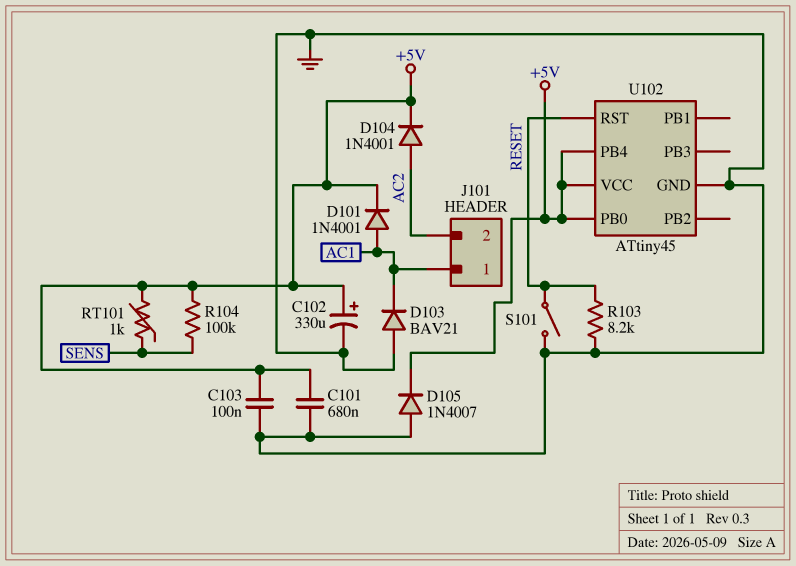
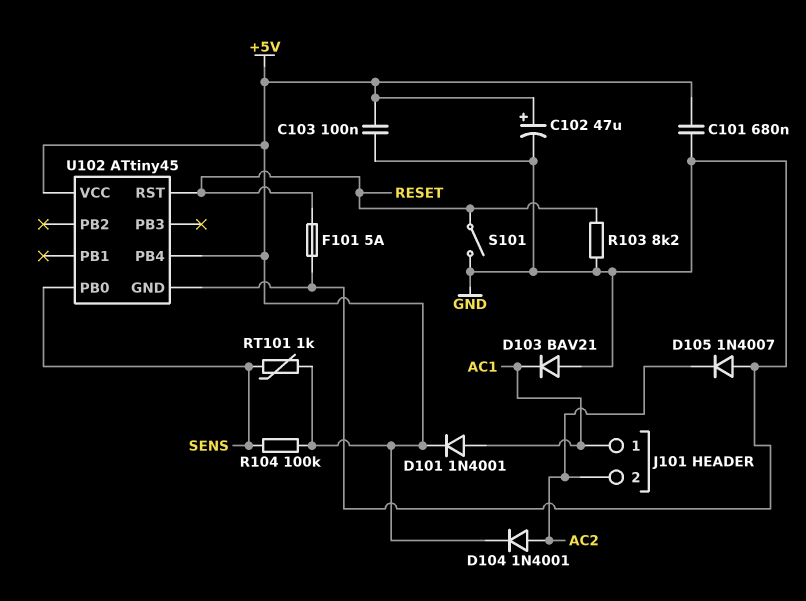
C102: 330uF (plus +5V, minus GND) -> 47uF (plus +5V, minus GND)
D105: diode 1N4007 (A GND, K +5V) -> diode 1N4007 (A GND, K AC2)
F101: none -> 5A (GND, RESET)
U102 pin PB0: +5V -> SENS

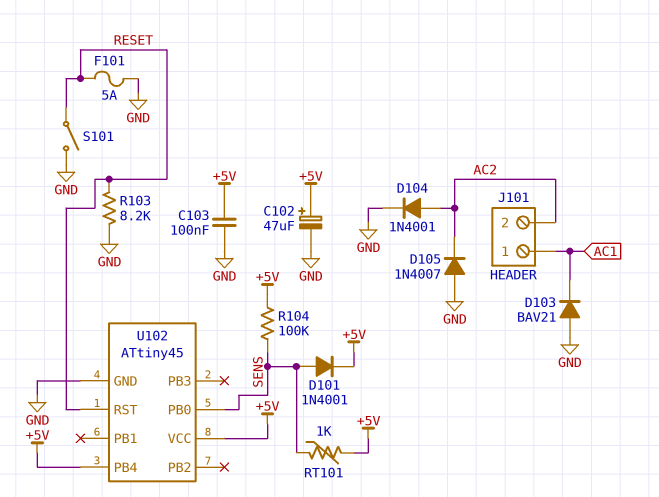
C101: 680nF (+5V, GND) -> none
D101: diode 1N4001 (A AC1, K +5V) -> diode 1N4001 (A SENS, K +5V)
D104: diode 1N4001 (A AC2, K +5V) -> diode 1N4001 (A AC2, K GND)

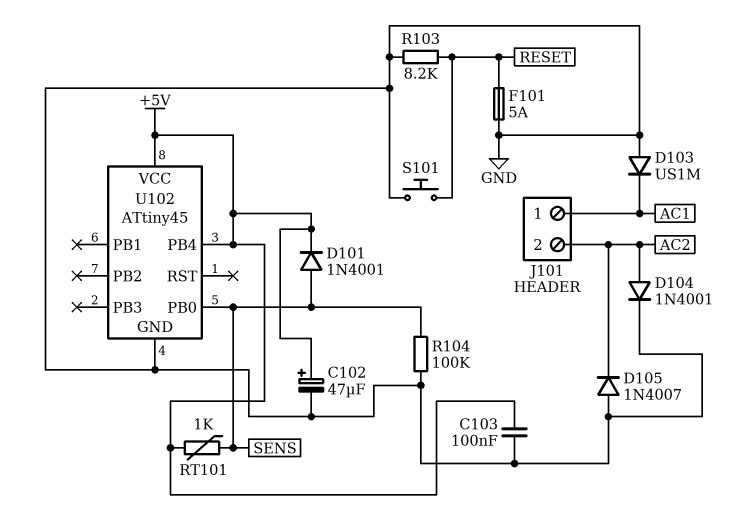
D103: diode BAV21 (A GND, K AC1) -> diode US1M (A GND, K AC1)
R104: 100k (+5V, SENS) -> 100k (GND, SENS)
S101: switch (GND, RESET) -> button (GND, RESET)
U102 pin RST: RESET -> none

